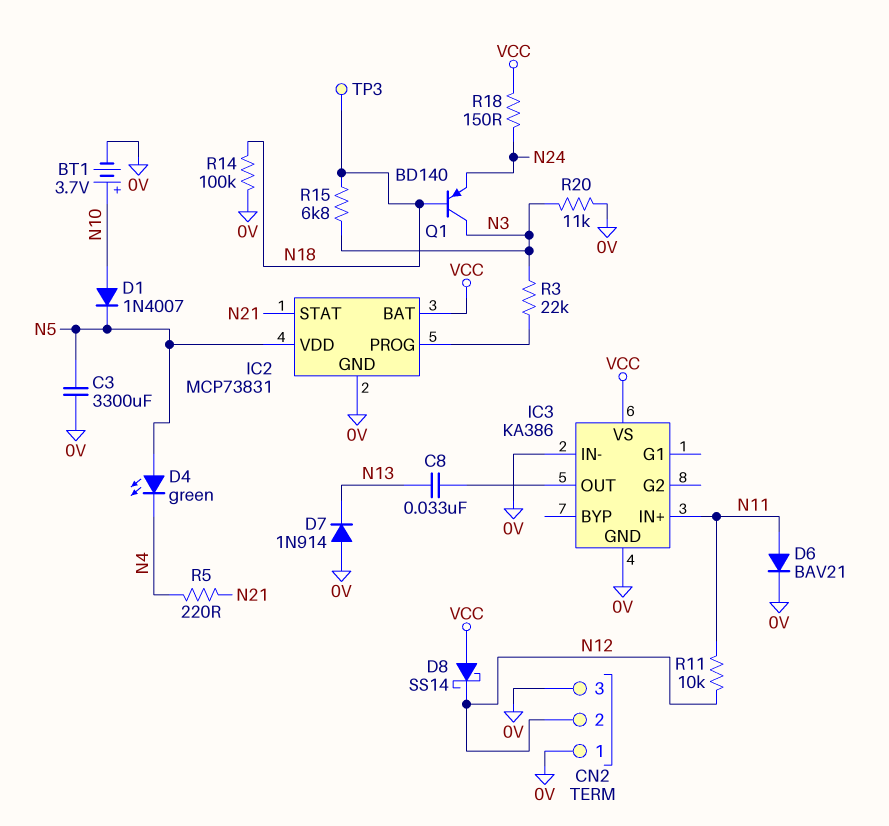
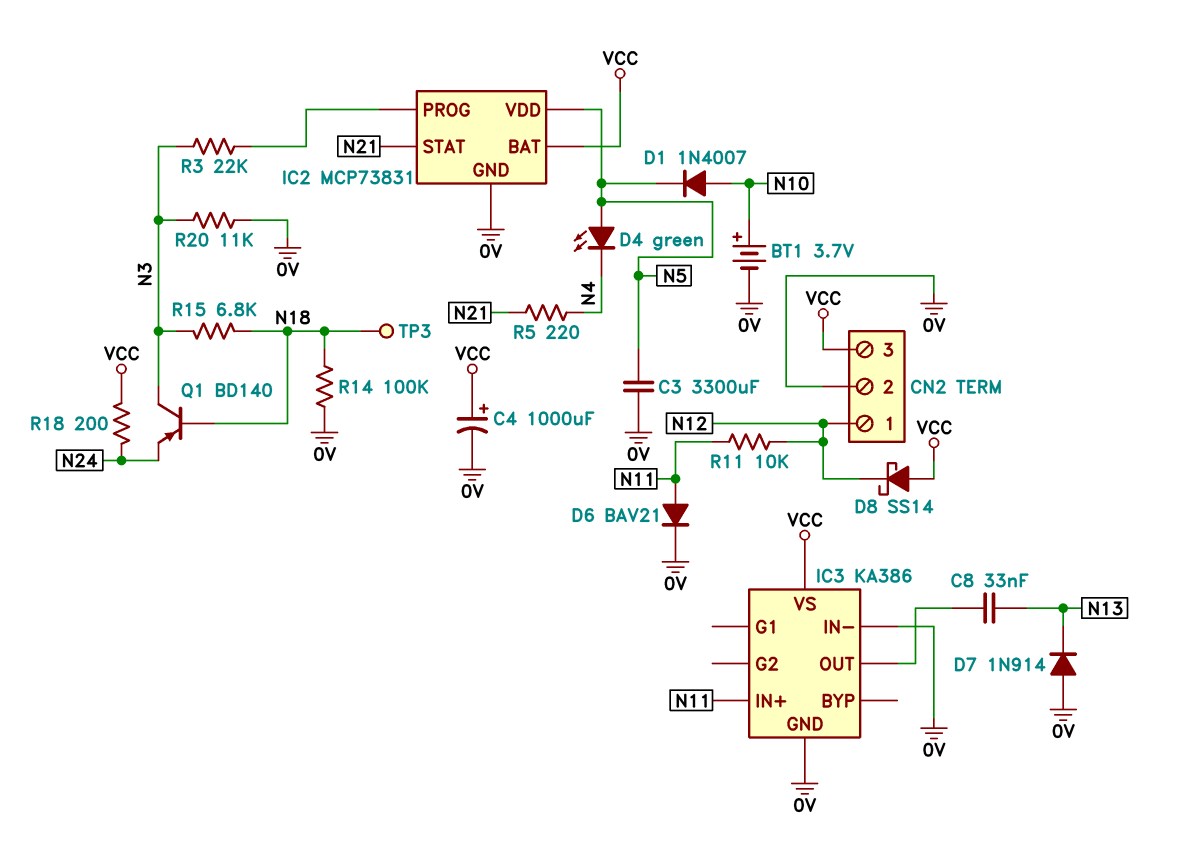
C4: none -> 1000uF (plus VCC, minus 0V)
CN2 pin 1: 0V -> N12
CN2 pin 2: N12 -> 0V
CN2 pin 3: 0V -> VCC
R18: 150 (N24, VCC) -> 200 (N24, VCC)

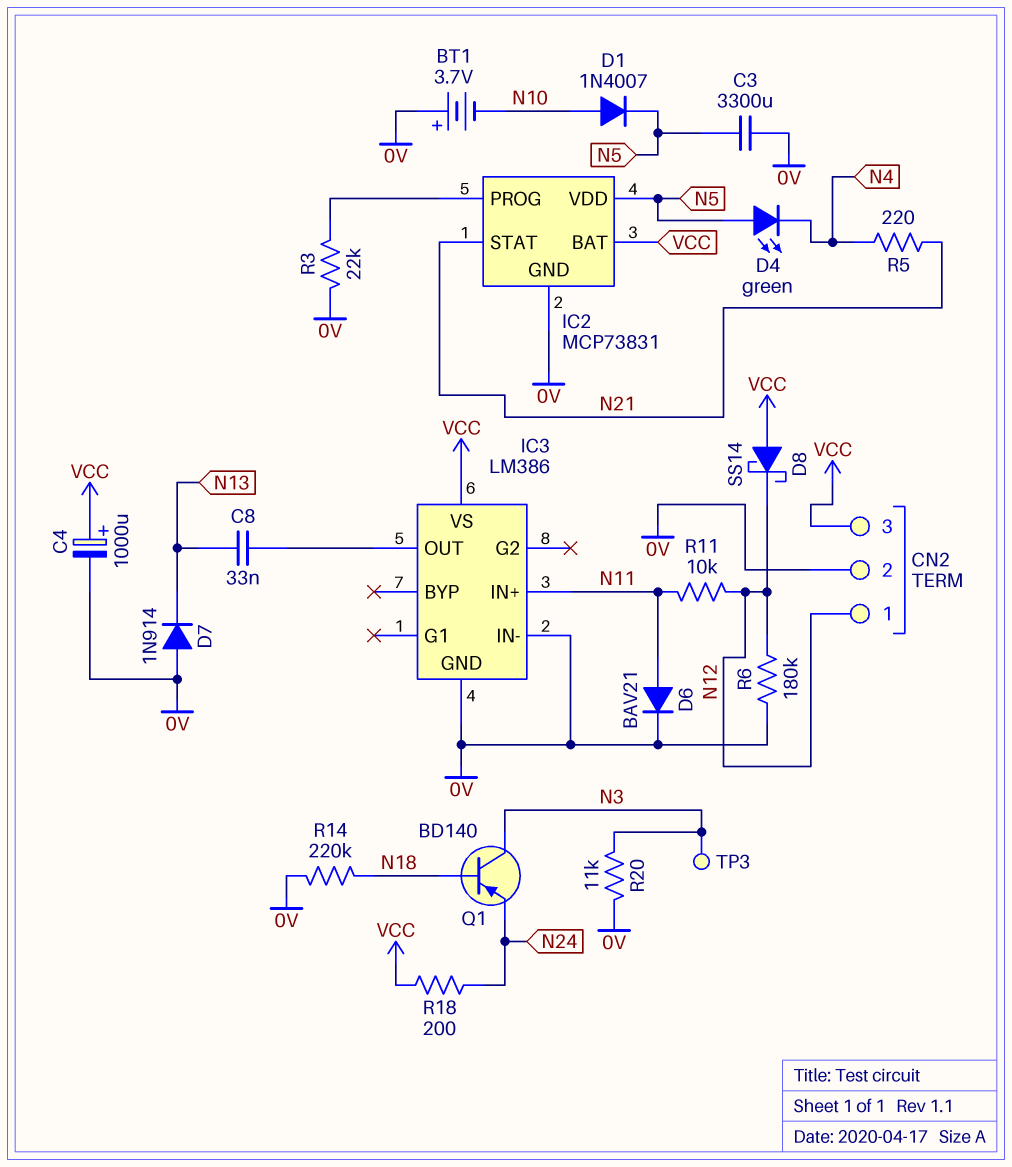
BT1: 3.7V (plus N10, minus 0V) -> 3.7V (plus 0V, minus N10)
IC3: KA386 -> LM386
R3: 22k (IC2/PROG, N3) -> 22k (0V, IC2/PROG)
R6: none -> 180k (0V, N12)
R14: 100k (0V, N18) -> 220k (0V, N18)
R15: 6.8k (N3, N18) -> none
TP3: test point (N18) -> test point (N3)

